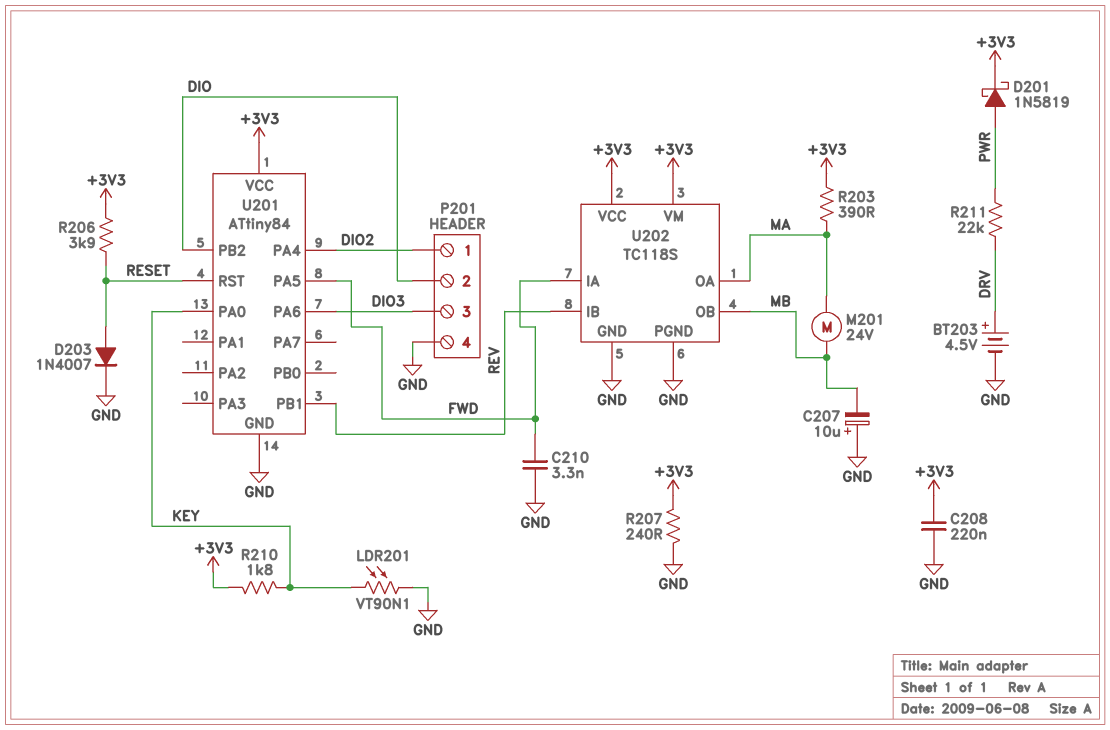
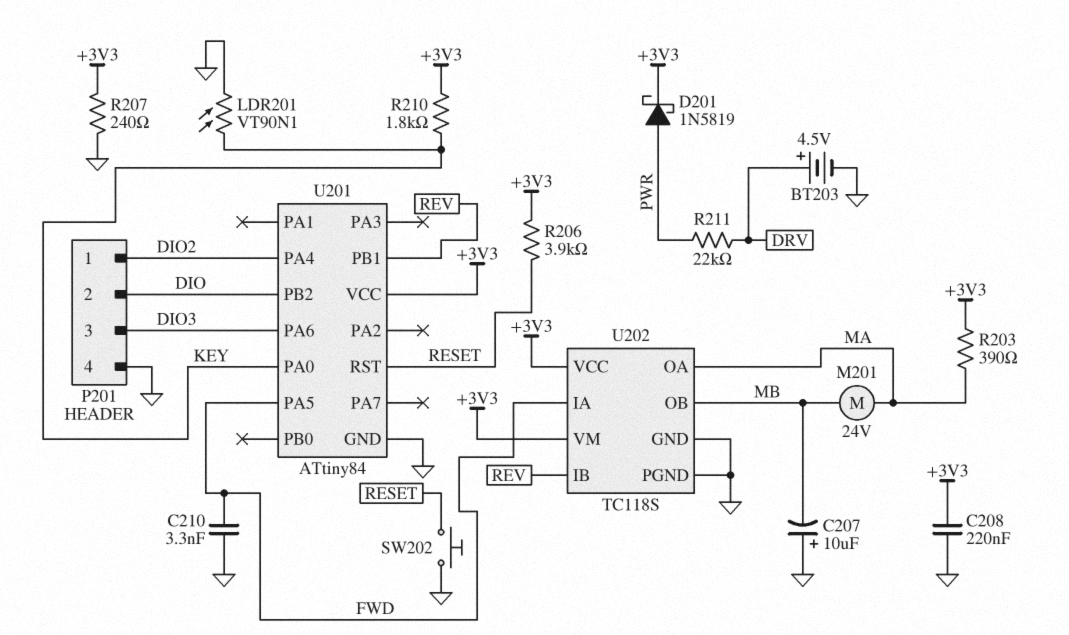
D203: diode 1N4007 (A RESET, K GND) -> none
SW202: none -> button (GND, RESET)

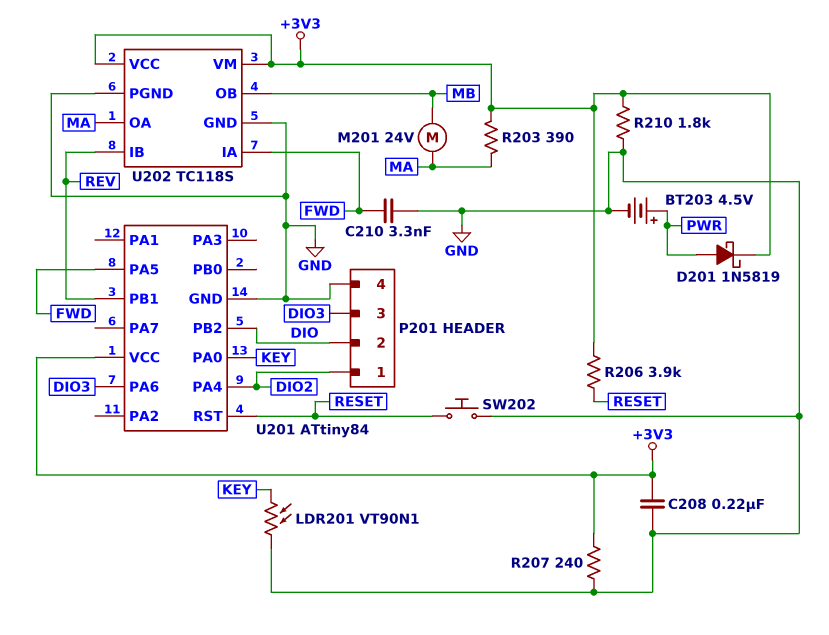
BT203: 4.5V (plus DRV, minus GND) -> 4.5V (plus PWR, minus GND)
C207: 10uF (plus GND, minus MB) -> none
R210: 1.8k (+3V3, KEY) -> 1.8k (+3V3, GND)
R211: 22k (DRV, PWR) -> none

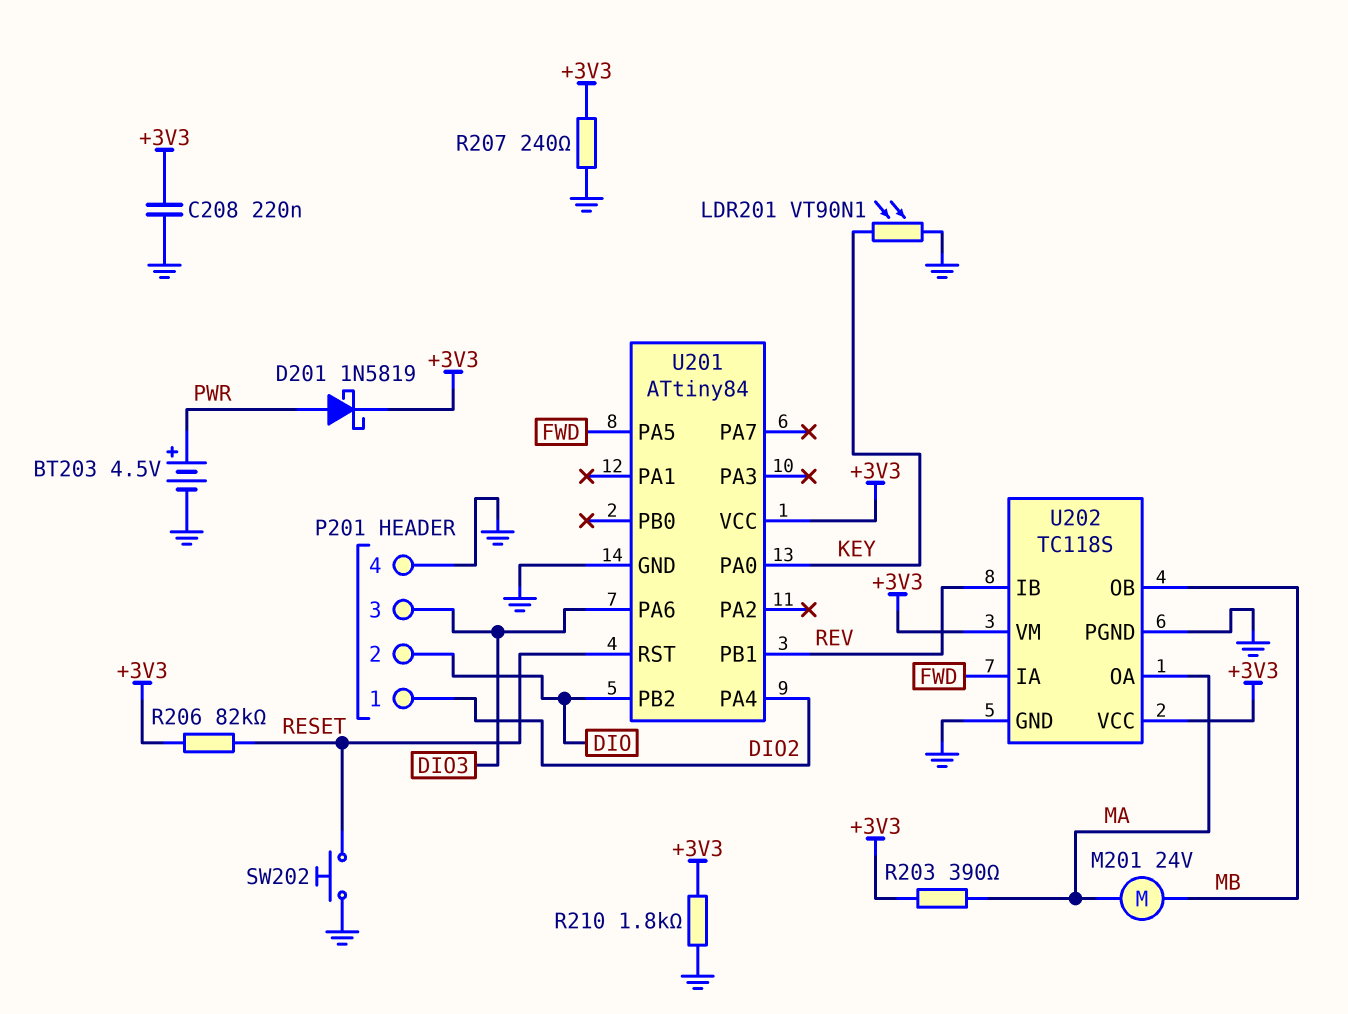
C210: 3.3nF (FWD, GND) -> none
R206: 3.9k (+3V3, RESET) -> 82k (+3V3, RESET)

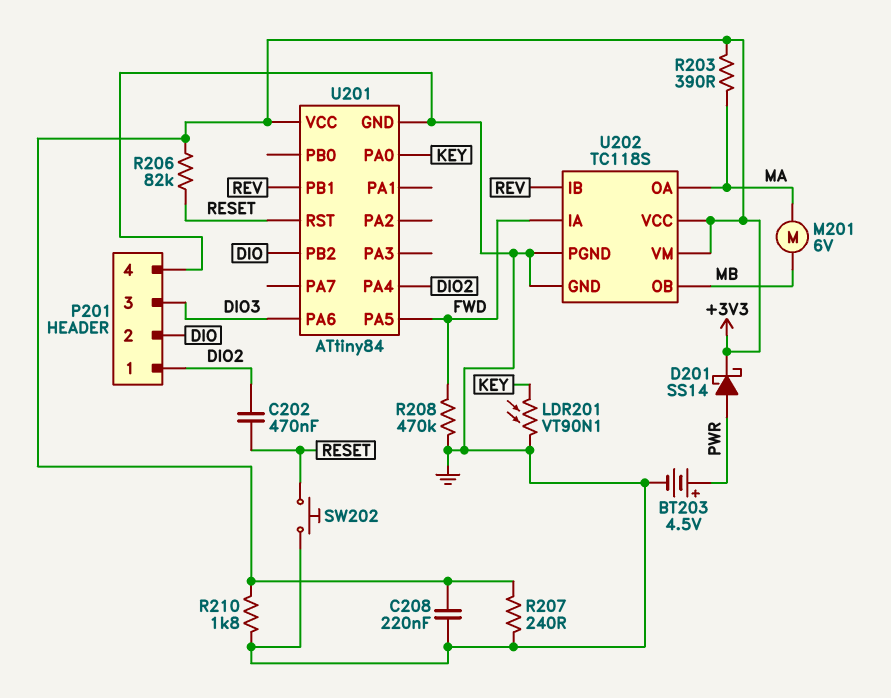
C202: none -> 470nF (DIO2, RESET)
D201: schottky 1N5819 (A PWR, K +3V3) -> schottky SS14 (A PWR, K +3V3)
M201: motor 24V (MA, MB) -> motor 6V (MA, MB)
R208: none -> 470k (FWD, GND)

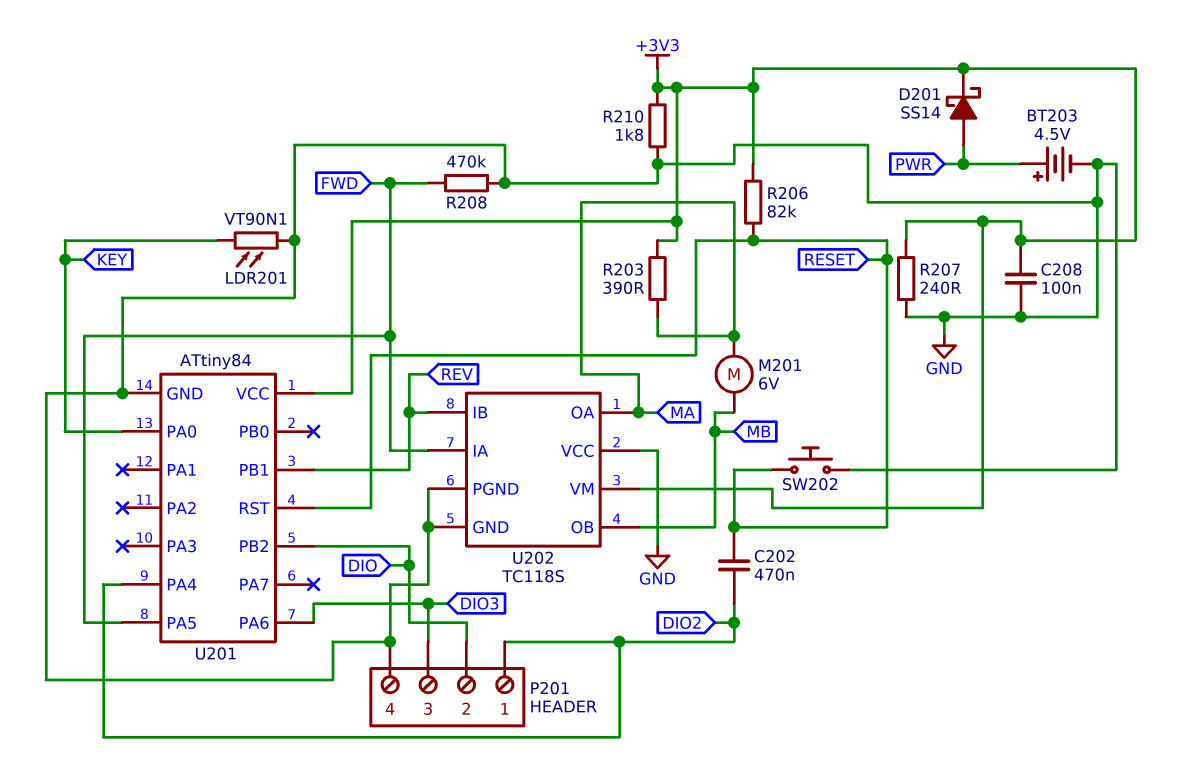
C208: 220nF (+3V3, GND) -> 100nF (+3V3, GND)
U202 pin VCC: +3V3 -> GND

